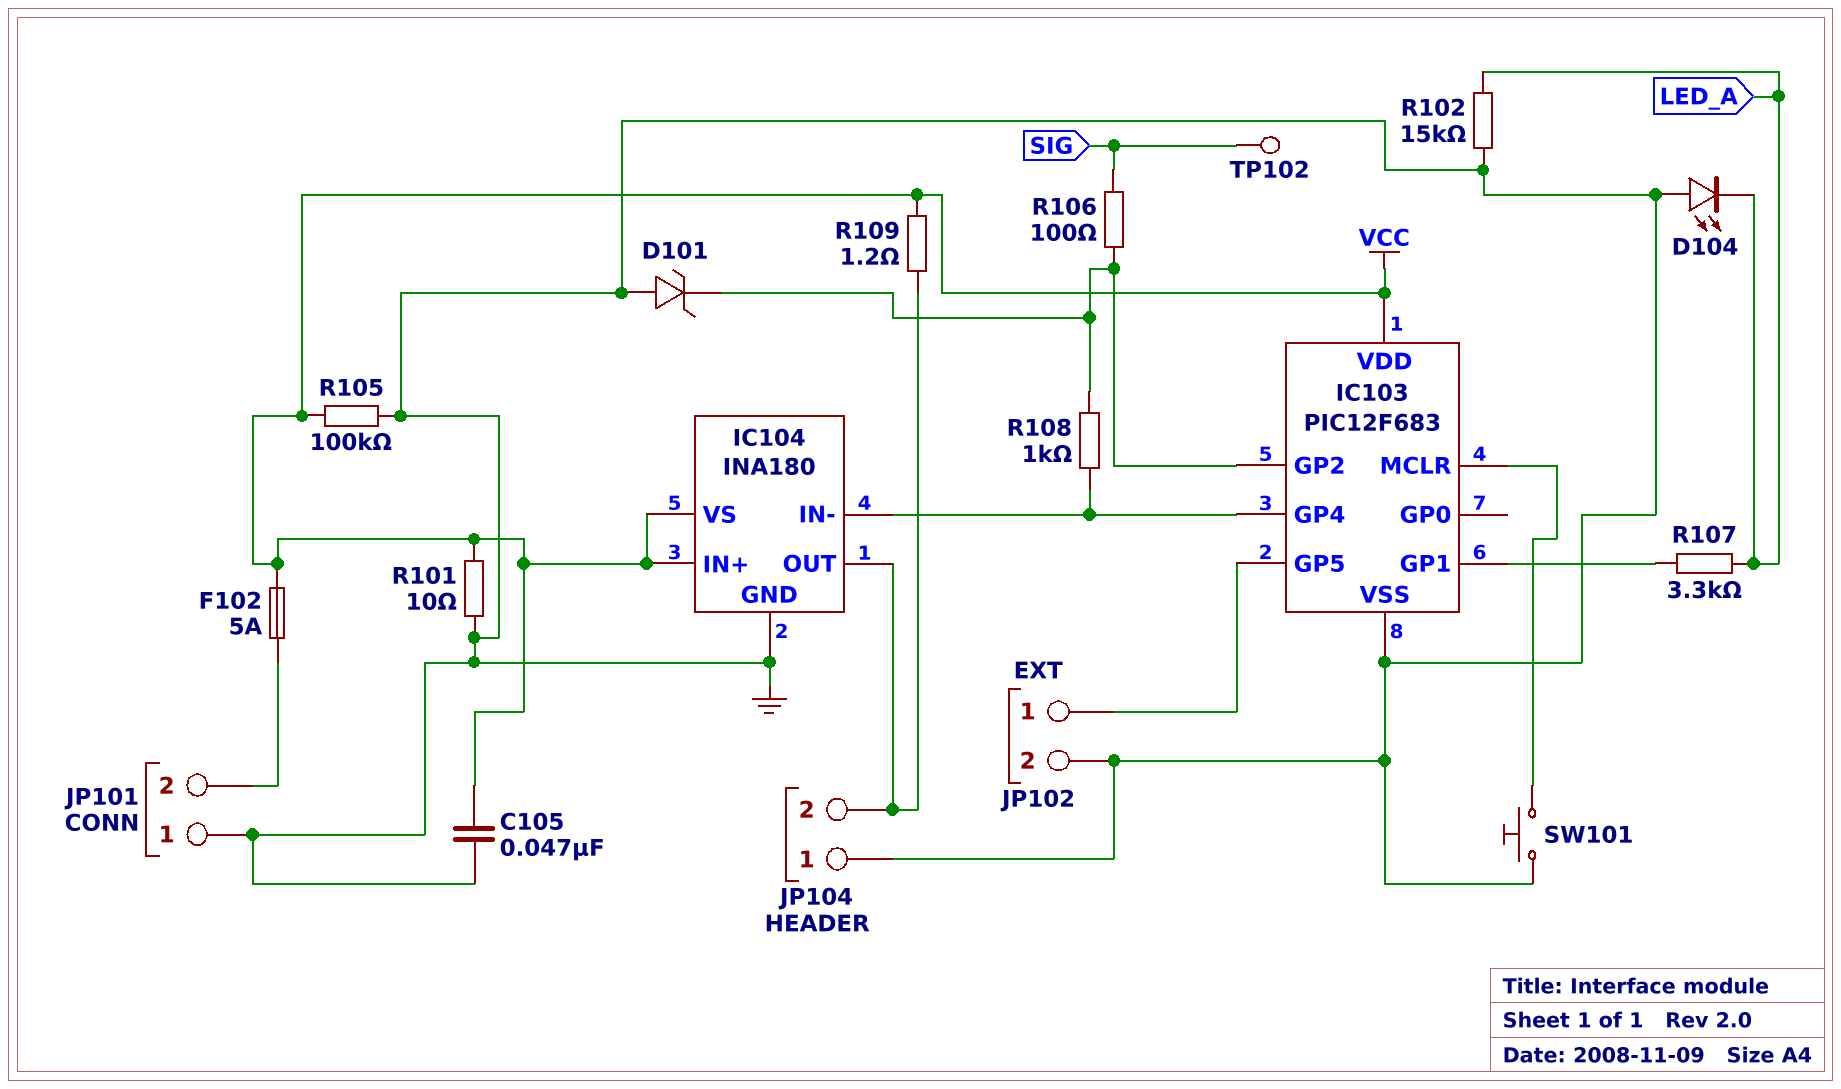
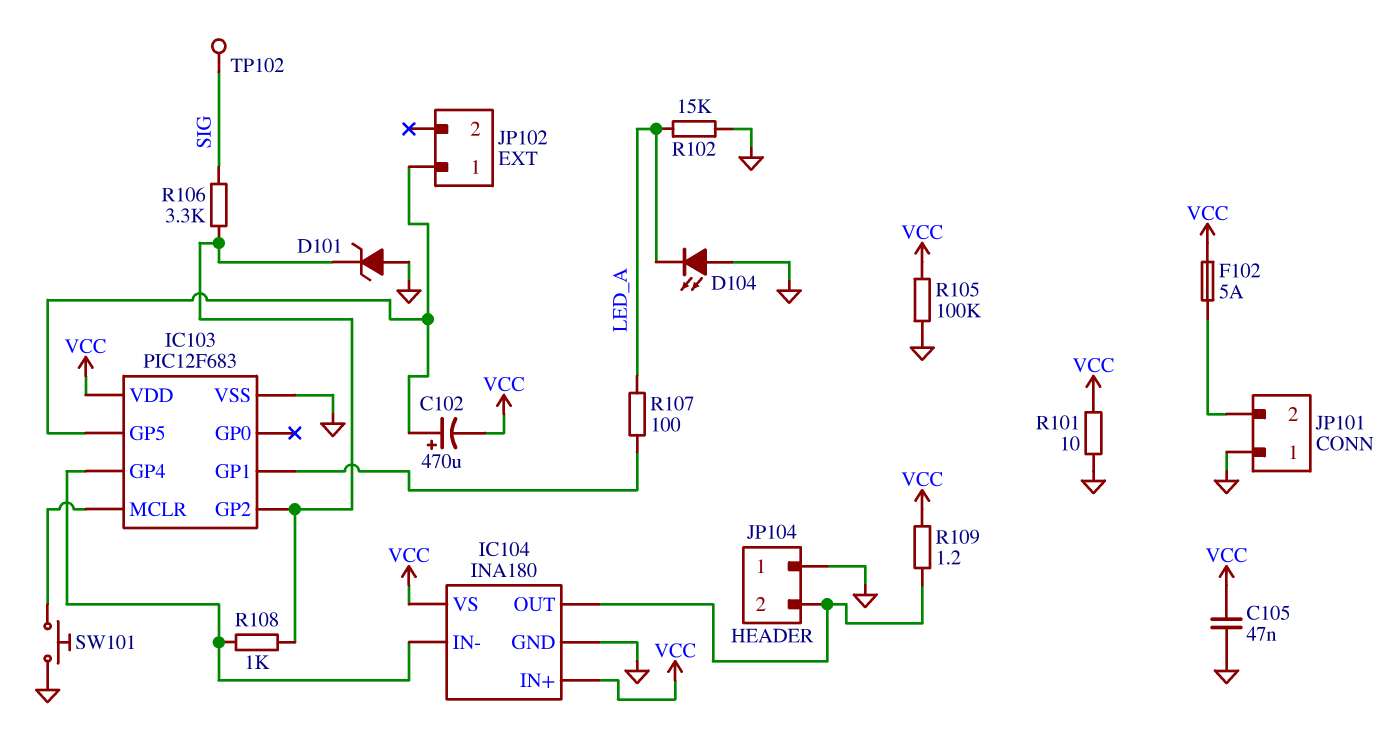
C102: none -> 470uF (plus IC103/GP5, minus VCC)
JP102 pin 2: GND -> none
R106: 100 (IC103/GP2, SIG) -> 3.3k (IC103/GP2, SIG)
R107: 3.3k (IC103/GP1, LED_A) -> 100 (IC103/GP1, LED_A)

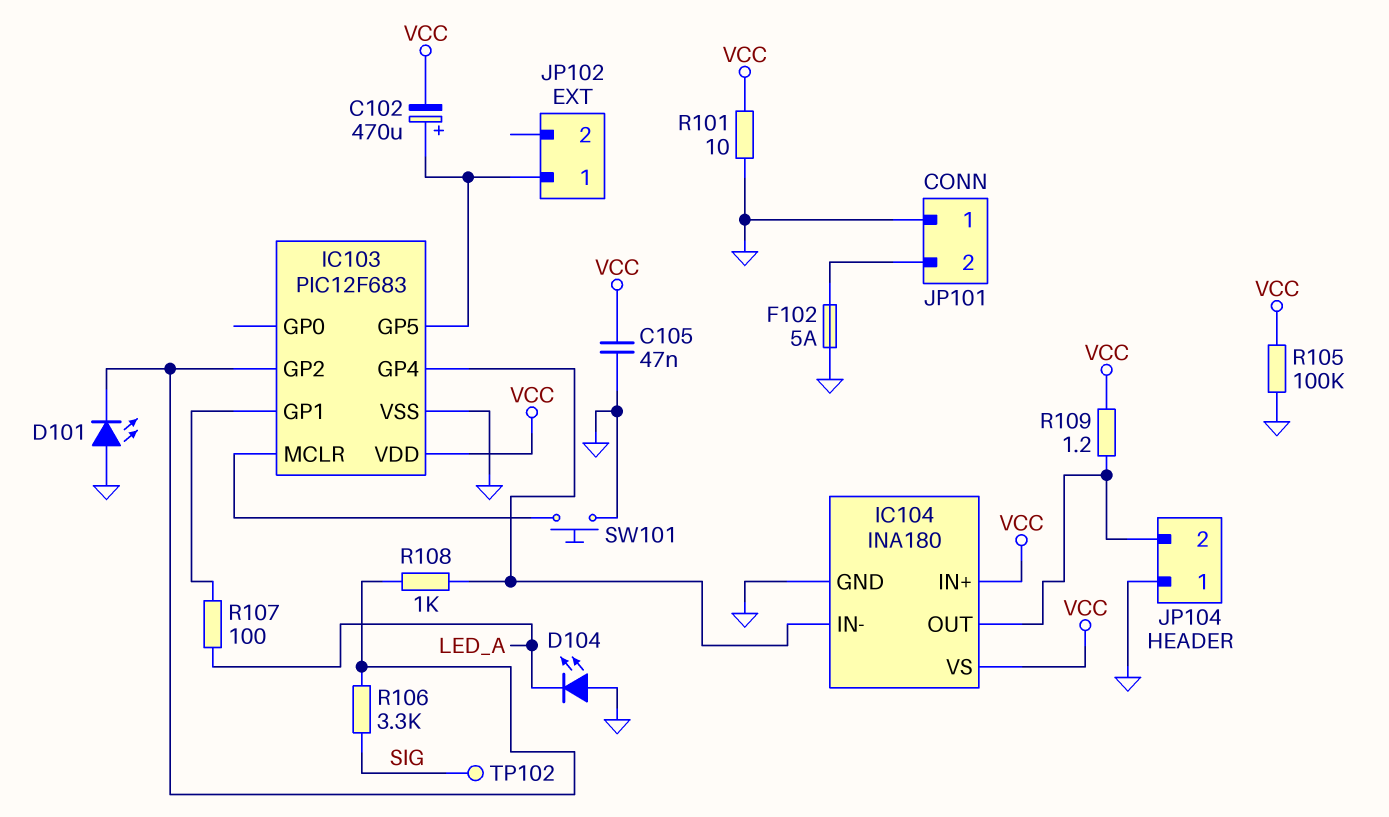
D101: zener (A GND, K IC103/GP2) -> LED (A GND, K IC103/GP2)
F102: 5A (JP101/2, VCC) -> 5A (GND, JP101/2)
R102: 15k (GND, LED_A) -> none

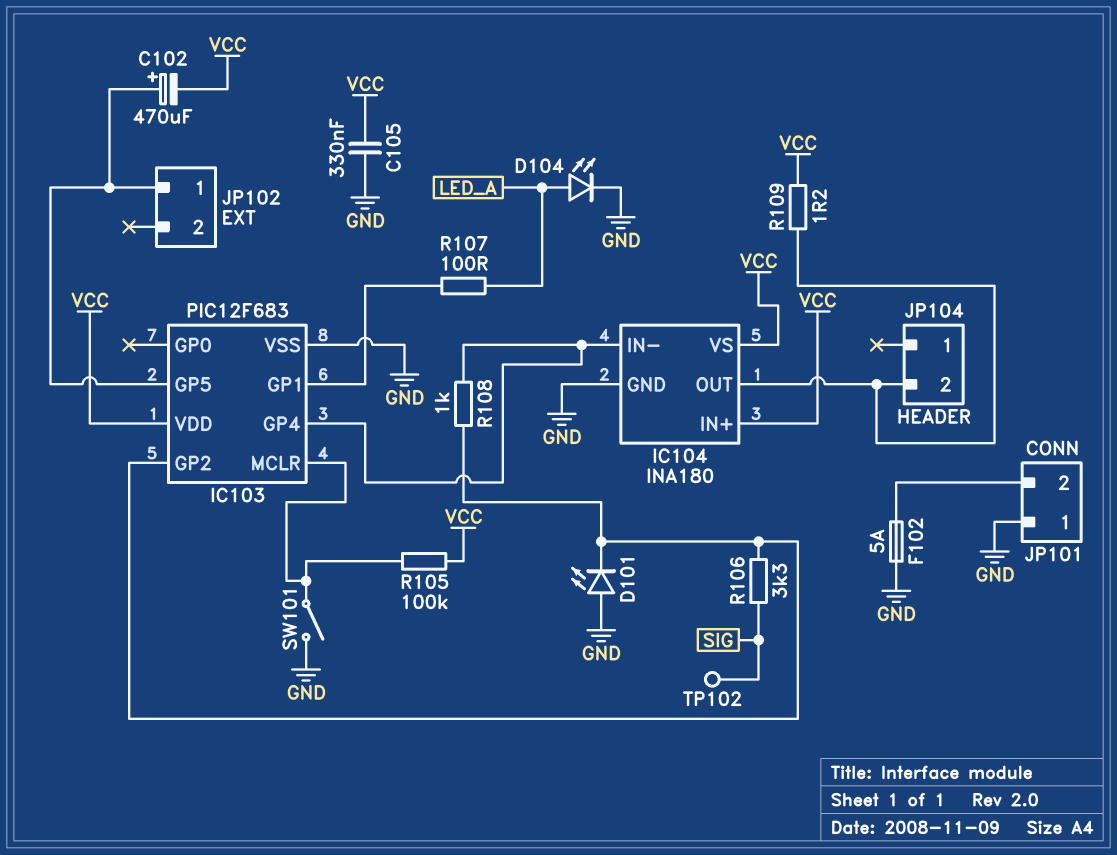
C105: 47nF (GND, VCC) -> 330nF (GND, VCC)
D104: LED (A GND, K LED_A) -> LED (A LED_A, K GND)
JP104 pin 1: GND -> none
R101: 10 (GND, VCC) -> none
R105: 100k (GND, VCC) -> 100k (IC103/MCLR, VCC)
SW101: button (GND, IC103/MCLR) -> switch (GND, IC103/MCLR)

